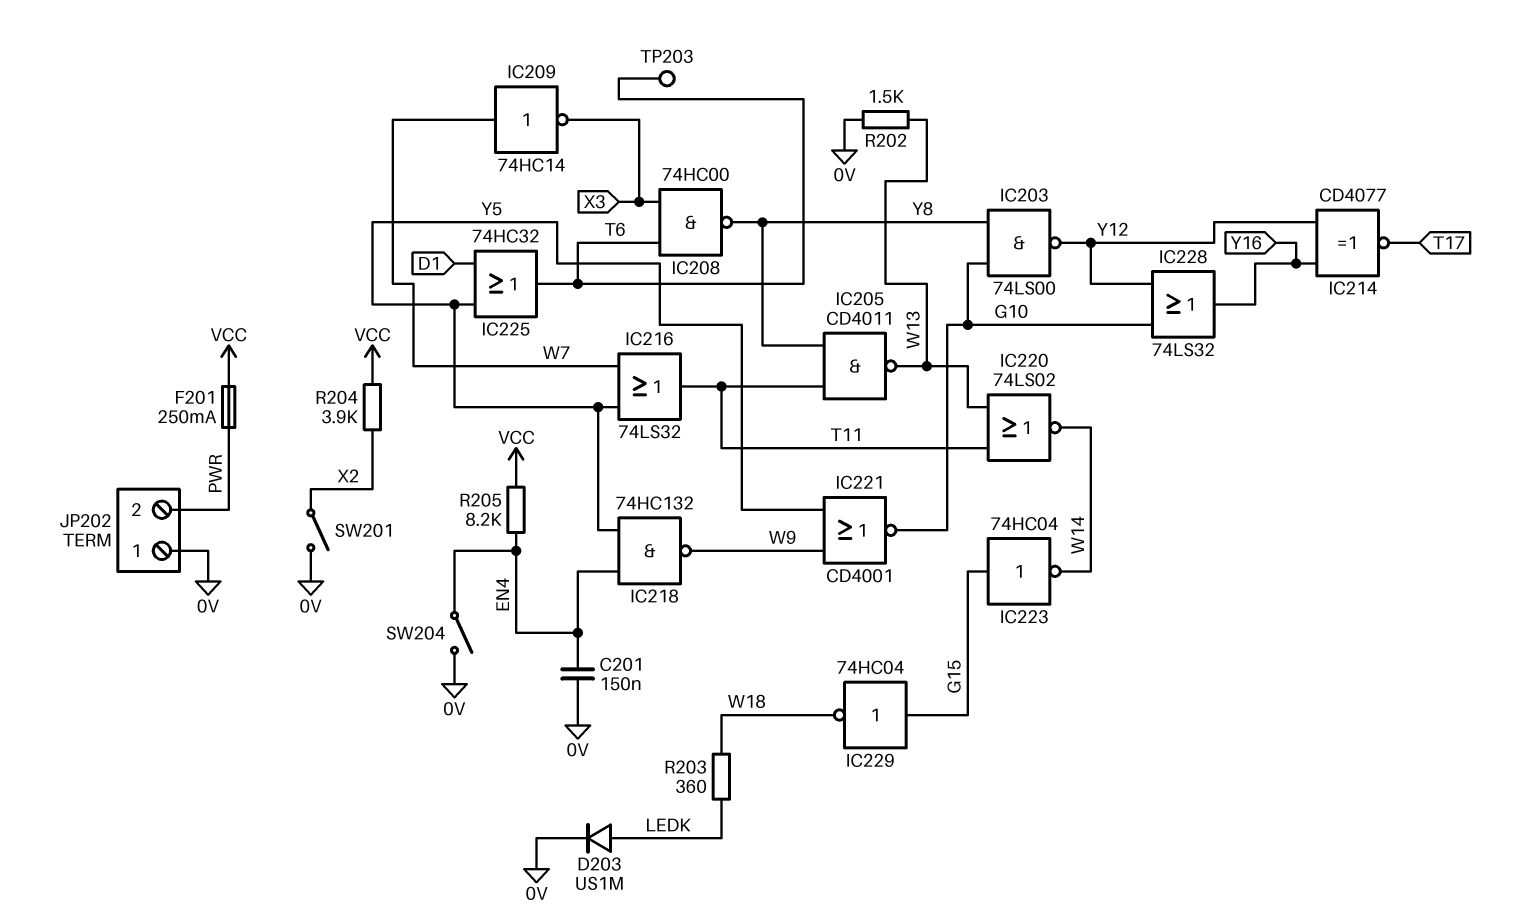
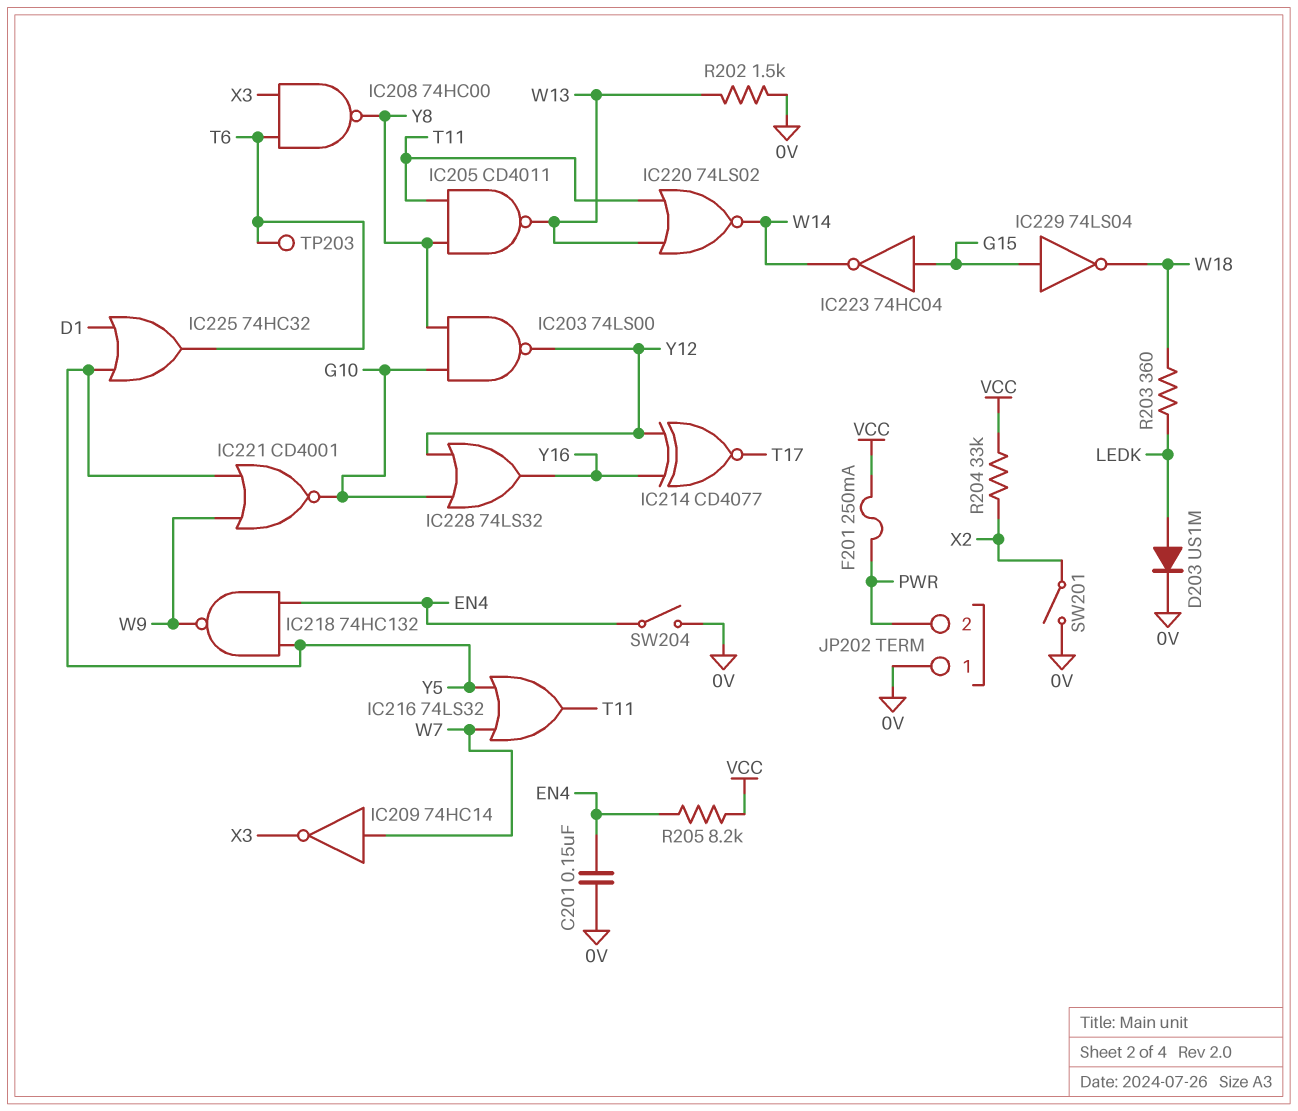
IC229: NOT 74HC04 (in G15, out W18) -> NOT 74LS04 (in G15, out W18)
R204: 3.9k (VCC, X2) -> 33k (VCC, X2)

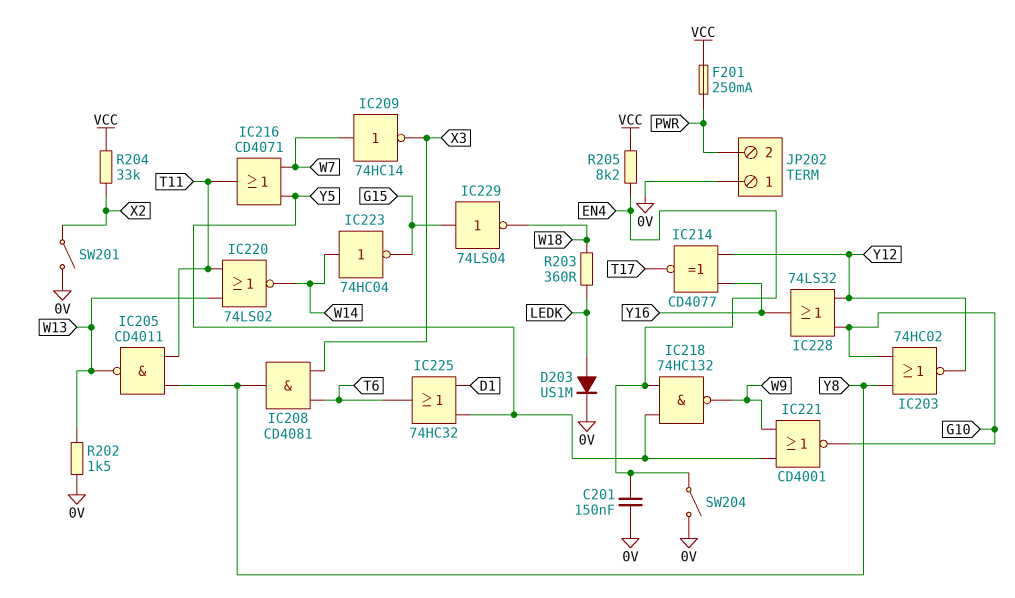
IC203: NAND 74LS00 (in G10, in Y8, out Y12) -> NOR 74HC02 (in G10, in Y8, out Y12)
IC208: NAND 74HC00 (in T6, in X3, out Y8) -> AND CD4081 (in T6, in X3, out Y8)
IC216: OR 74LS32 (in W7, in Y5, out T11) -> OR CD4071 (in W7, in Y5, out T11)
IC223: NOT 74HC04 (in G15, out W14) -> NOT 74HC04 (in W14, out G15)
TP203: test point (T6) -> none

